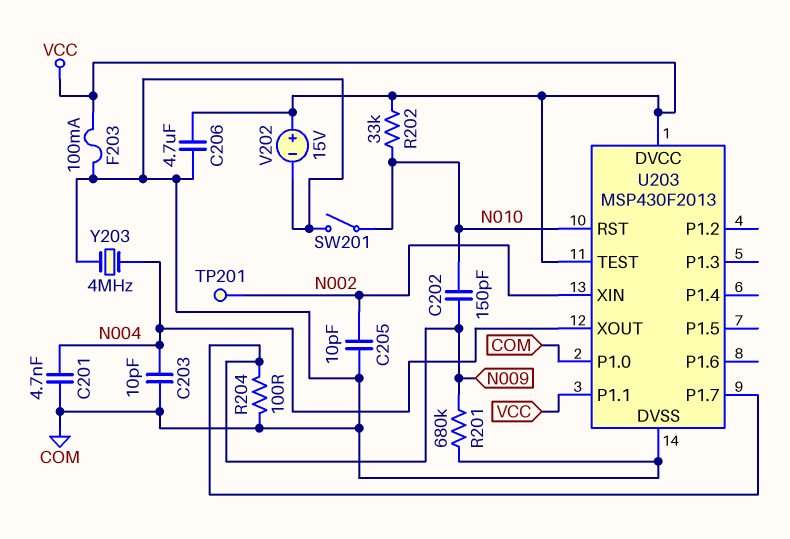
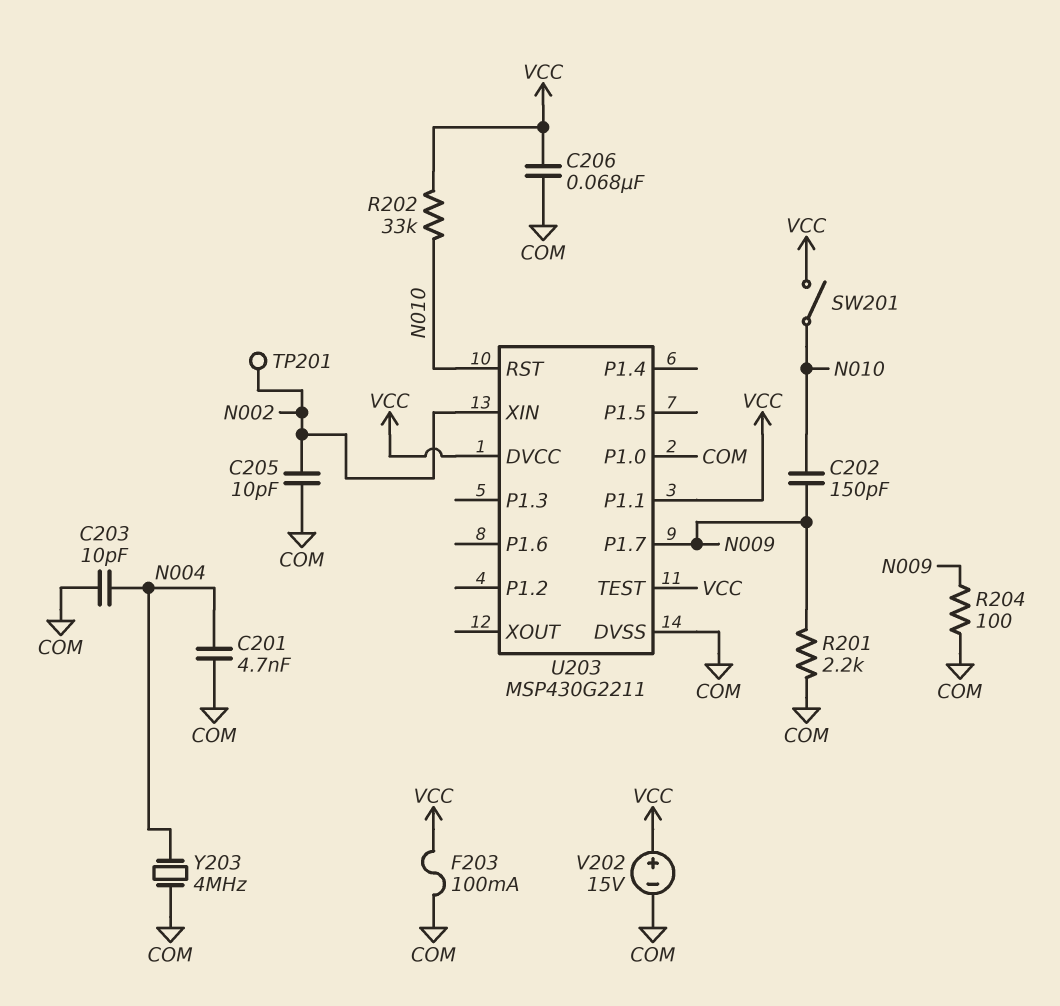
C206: 4.7uF (COM, VCC) -> 68nF (COM, VCC)
R201: 680k (COM, N009) -> 2.2k (COM, N009)
SW201: switch (COM, N010) -> switch (N010, VCC)
U203: MSP430F2013 -> MSP430G2211
U203 pin XOUT: N004 -> none

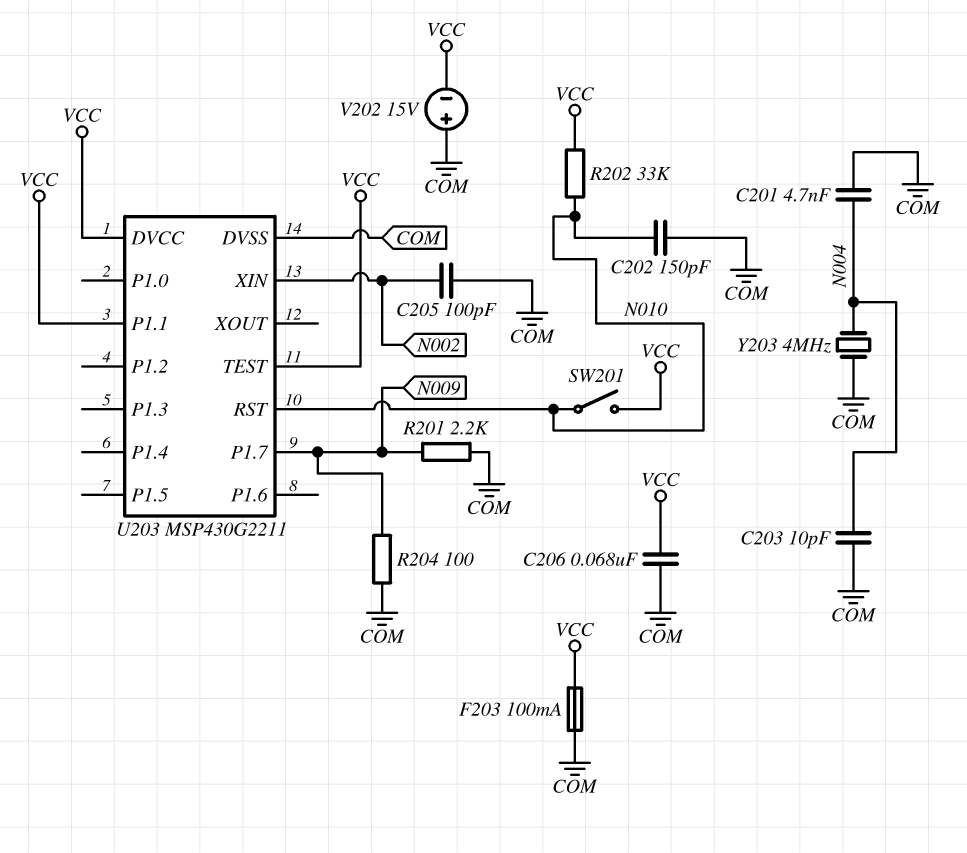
C202: 150pF (N009, N010) -> 150pF (COM, N010)
C205: 10pF (COM, N002) -> 100pF (COM, N002)
TP201: test point (N002) -> none
U203 pin P1.0: COM -> none
V202: 15V (plus VCC, minus COM) -> 15V (plus COM, minus VCC)

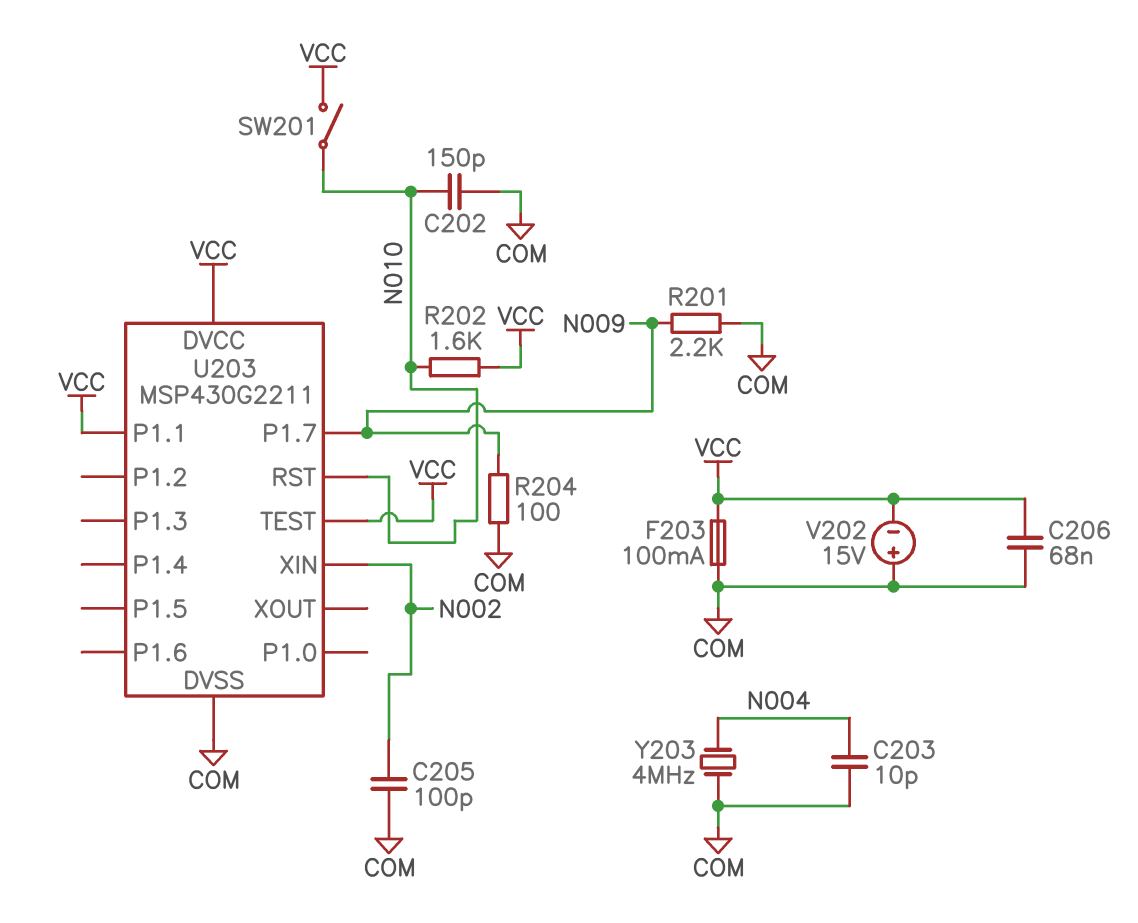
C201: 4.7nF (COM, N004) -> none
R202: 33k (N010, VCC) -> 1.6k (N010, VCC)

